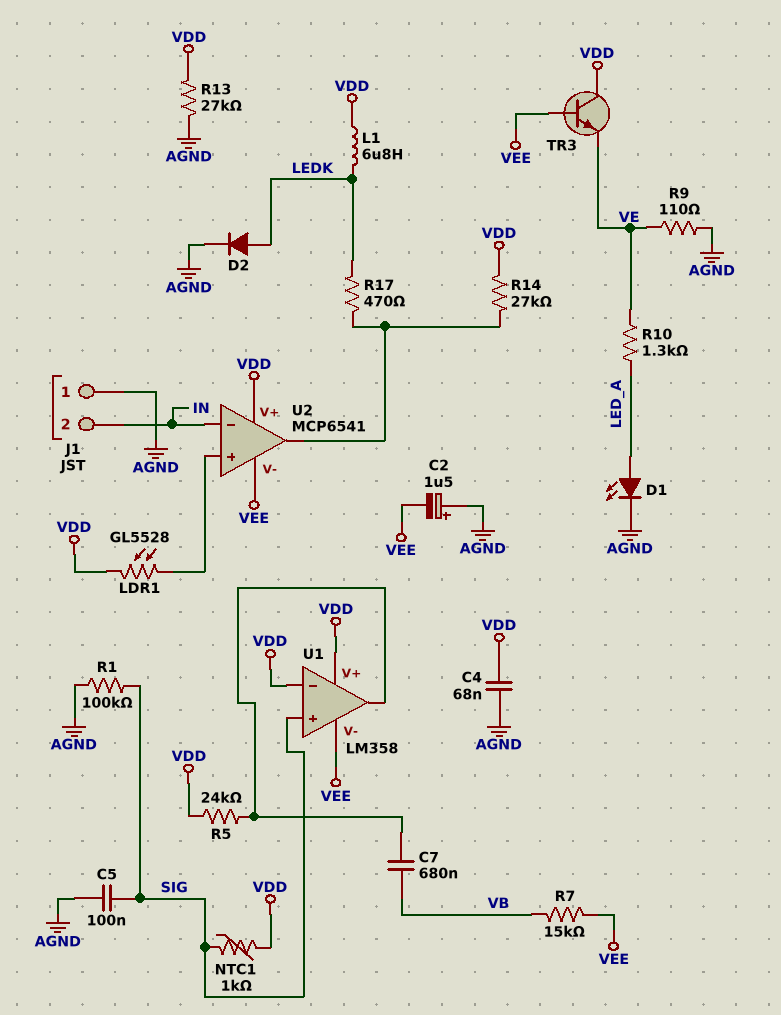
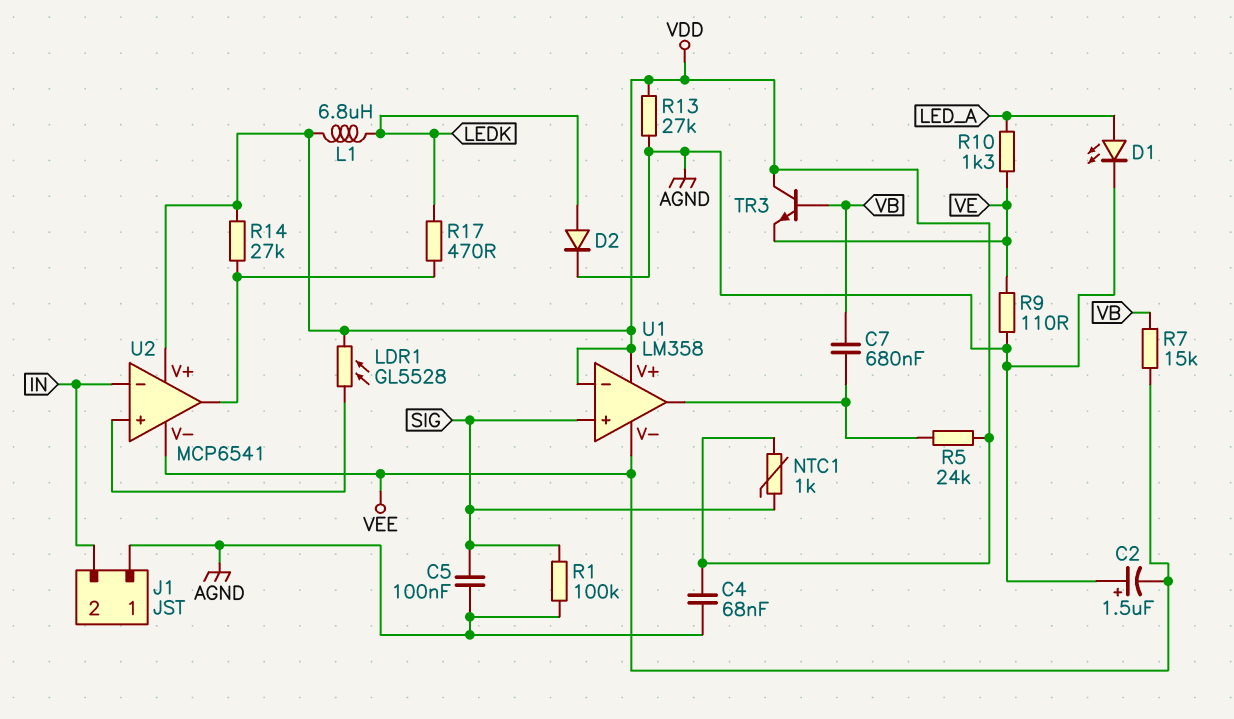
TR3: NPN (B VEE, C VDD, E VE) -> NPN (B VB, C VDD, E VE)

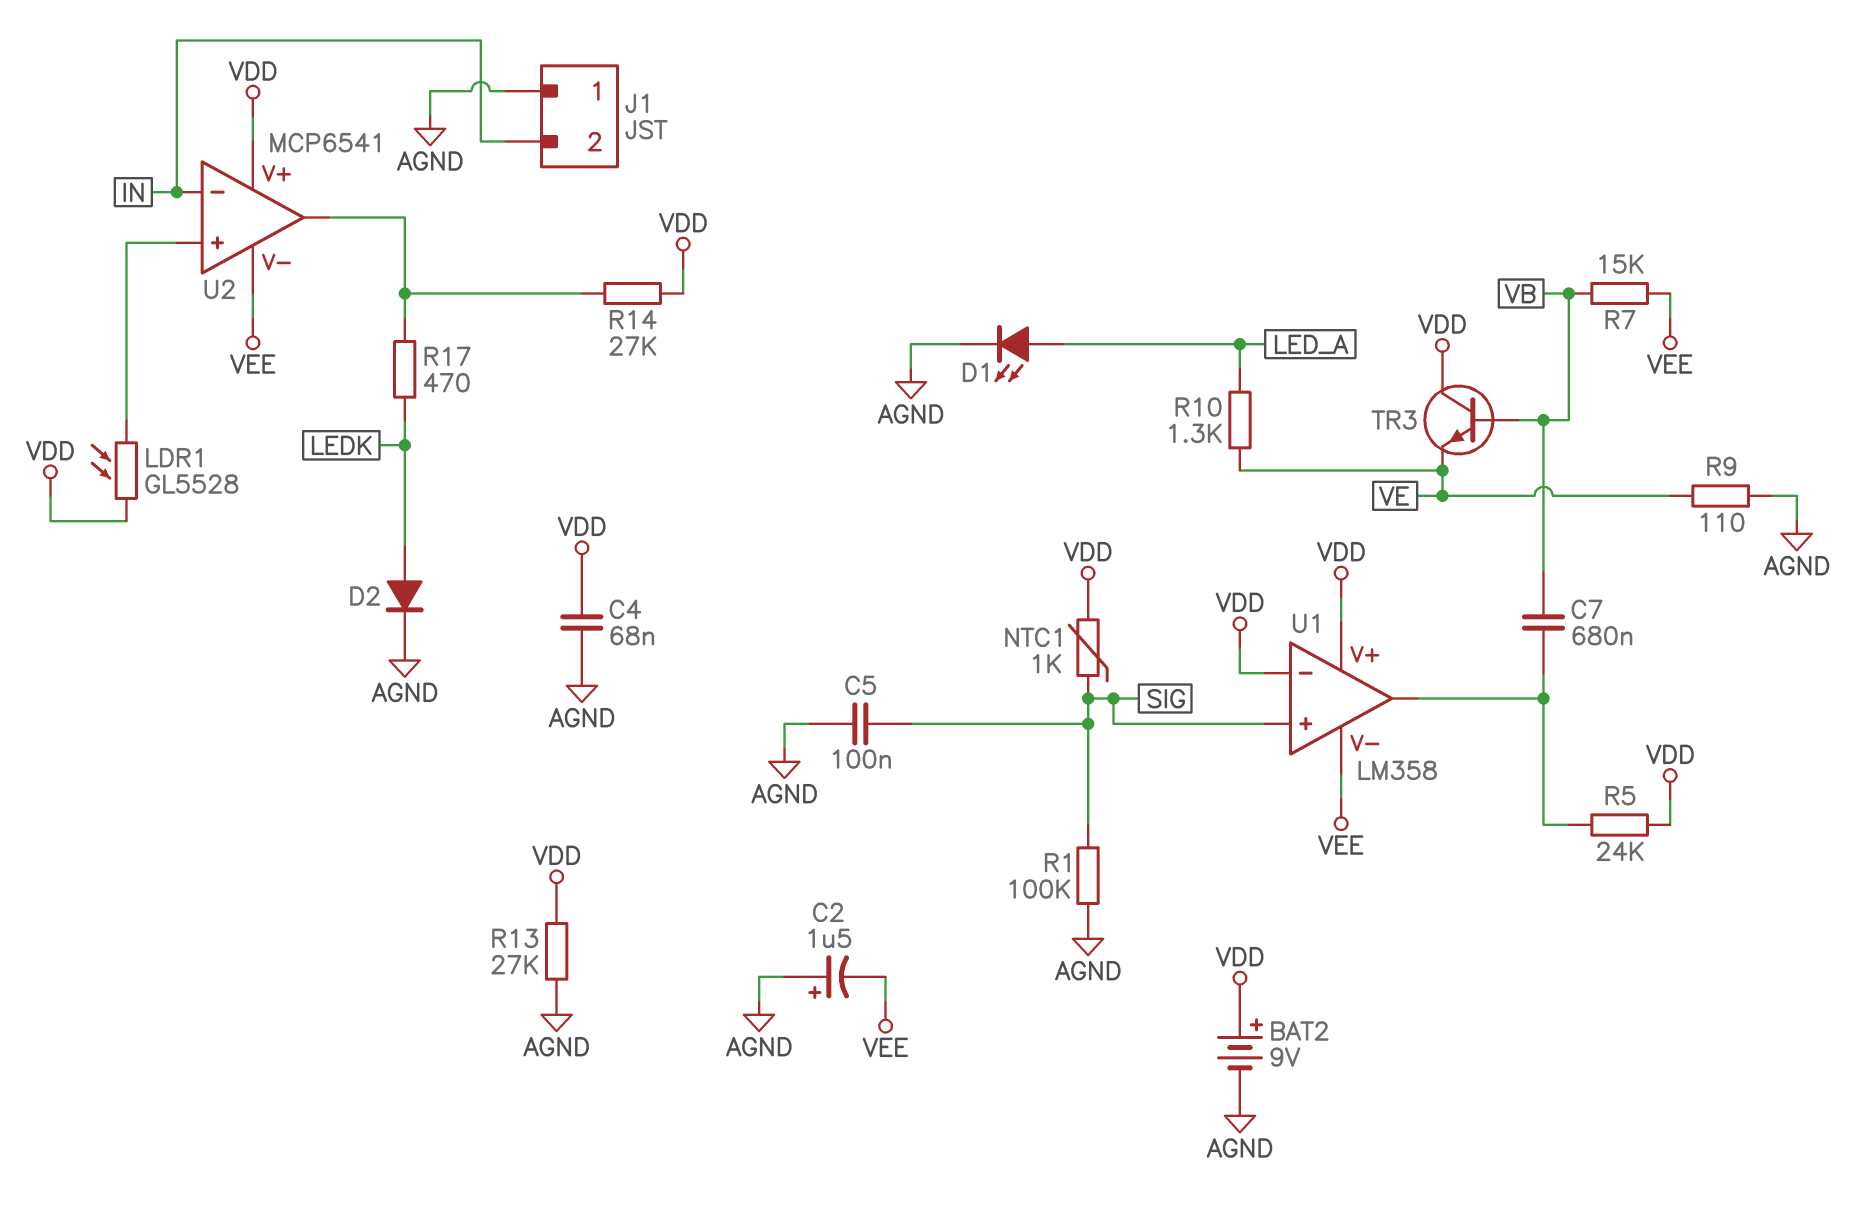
BAT2: none -> 9V (plus VDD, minus AGND)
L1: 6.8uH (LEDK, VDD) -> none

